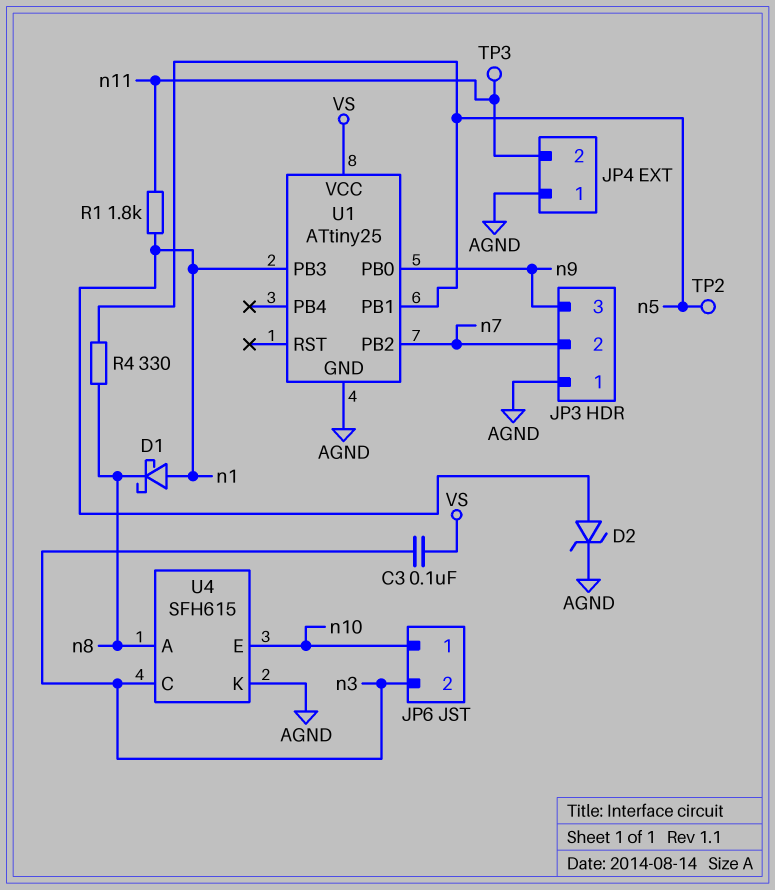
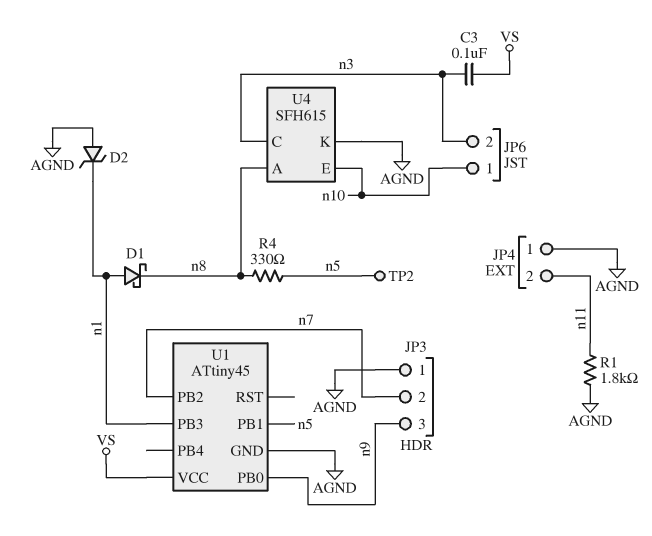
D2: zener (A n1, K AGND) -> zener (A AGND, K n1)
R1: 1.8k (n1, n11) -> 1.8k (AGND, n11)
TP3: test point (n11) -> none
U1: ATtiny25 -> ATtiny45

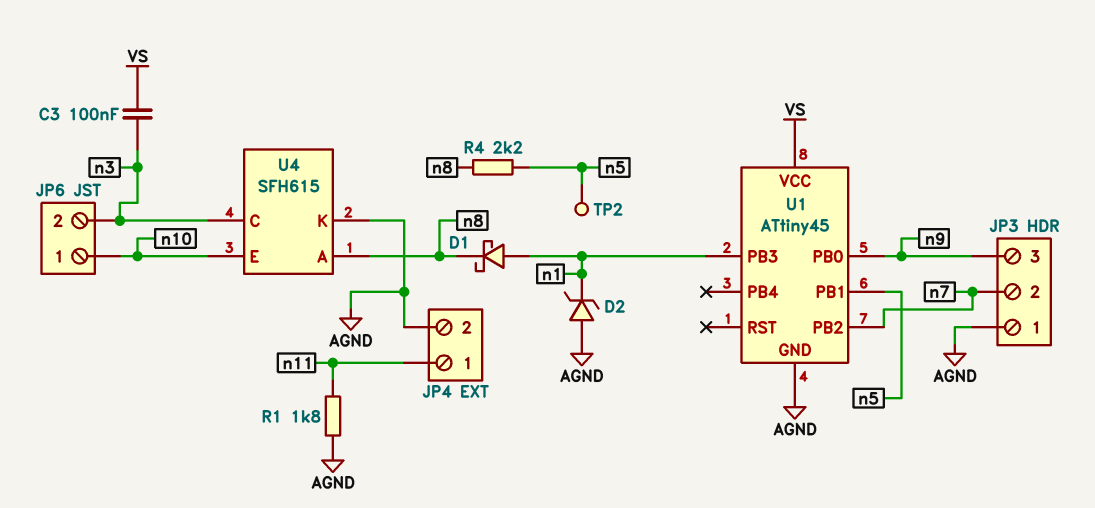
JP4 pin 1: AGND -> n11
JP4 pin 2: n11 -> AGND
R4: 330 (n5, n8) -> 2.2k (n5, n8)

